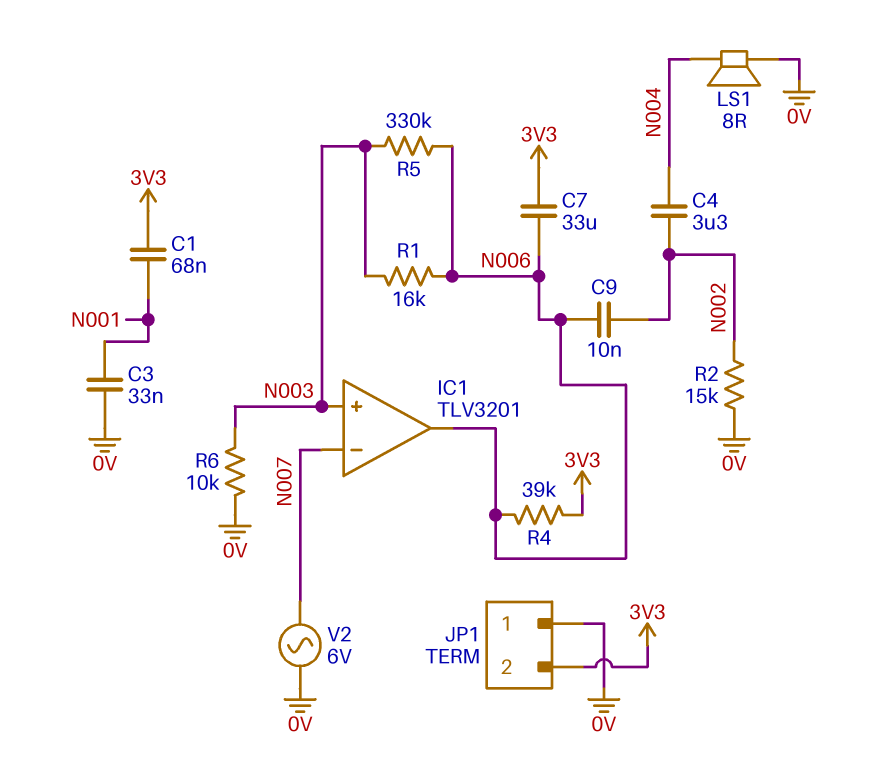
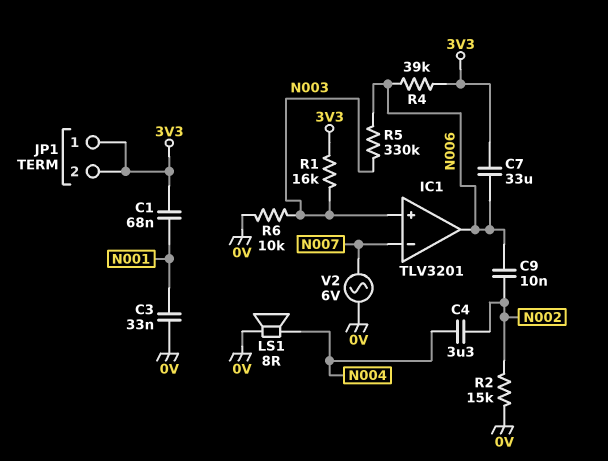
JP1 pin 1: 0V -> 3V3
R1: 16k (N003, N006) -> 16k (3V3, N003)

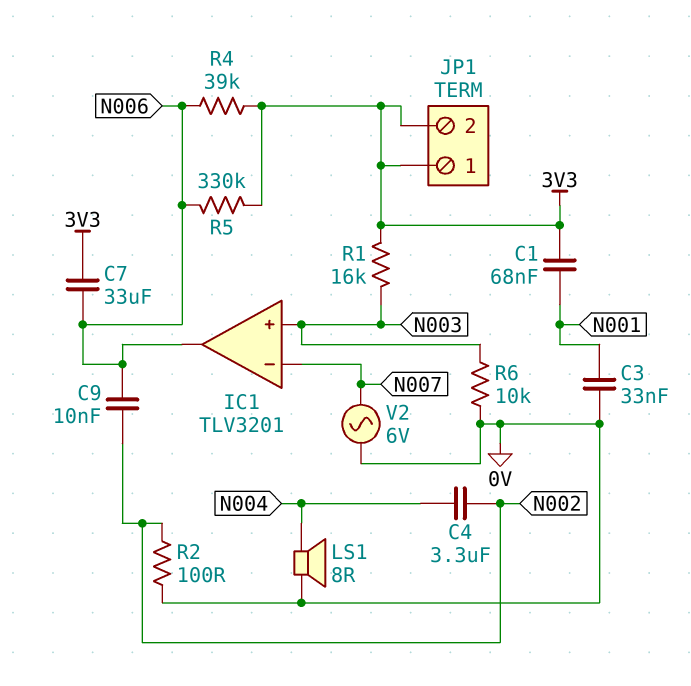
R2: 15k (0V, N002) -> 100 (0V, N002)
R5: 330k (N003, N006) -> 330k (3V3, N006)

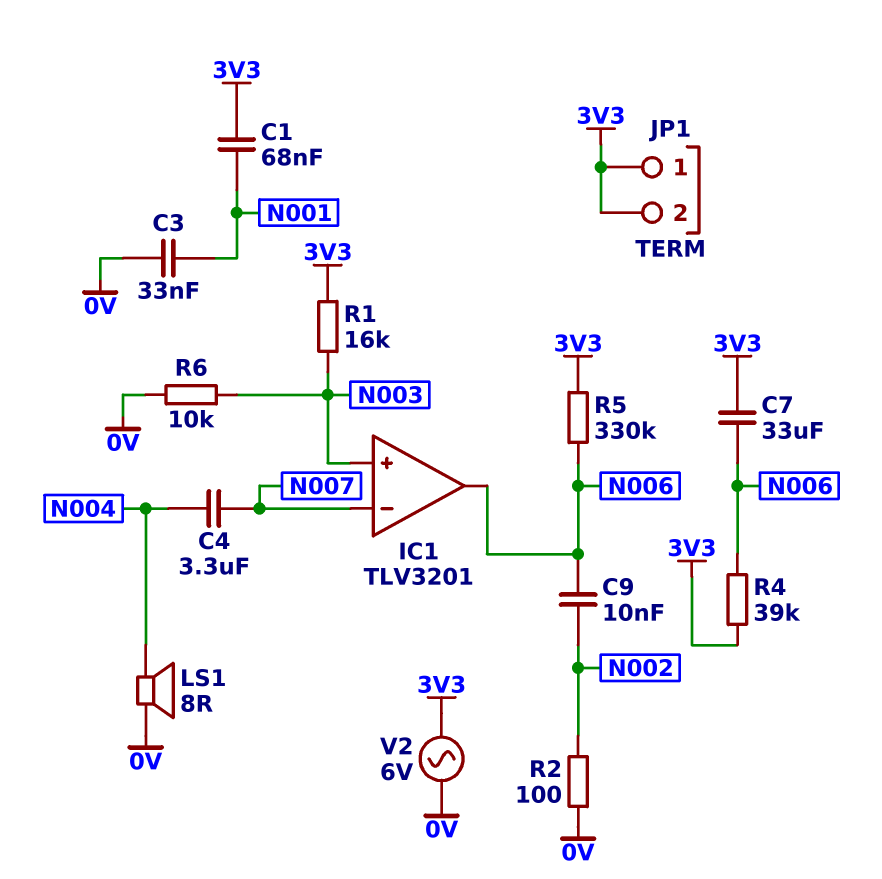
C4: 3.3uF (N002, N004) -> 3.3uF (N004, N007)
V2: AC 6V (0V, N007) -> AC 6V (0V, 3V3)

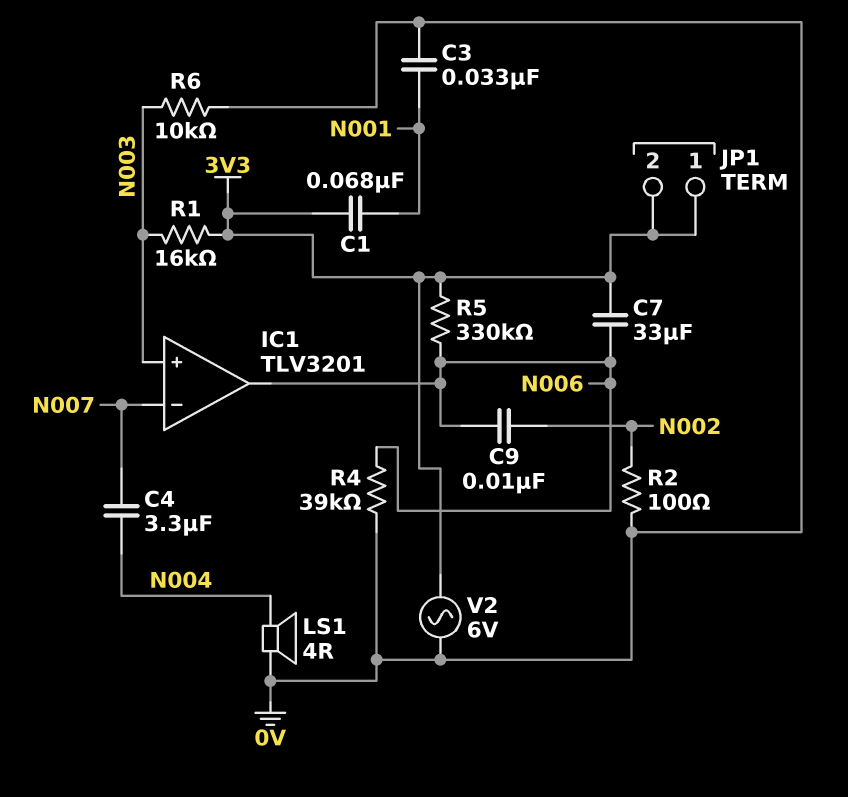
LS1: speaker 8R (0V, N004) -> speaker 4R (0V, N004)
R4: 39k (3V3, N006) -> 39k (0V, N006)

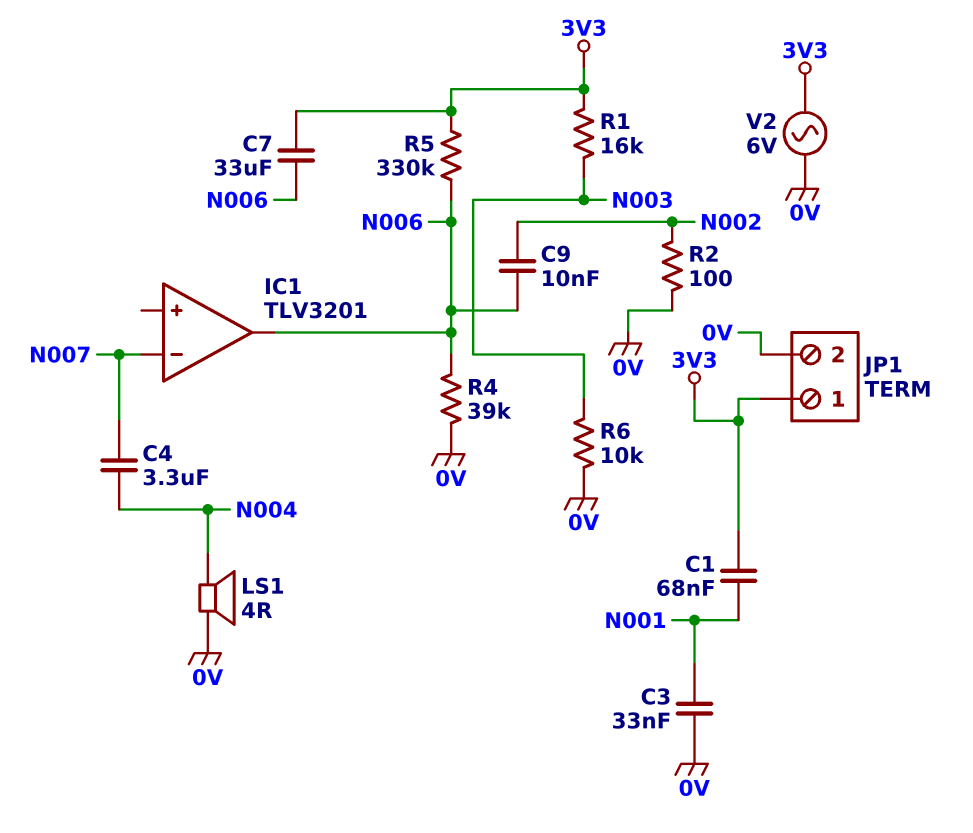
IC1 pin in+: N003 -> none
JP1 pin 2: 3V3 -> 0V

